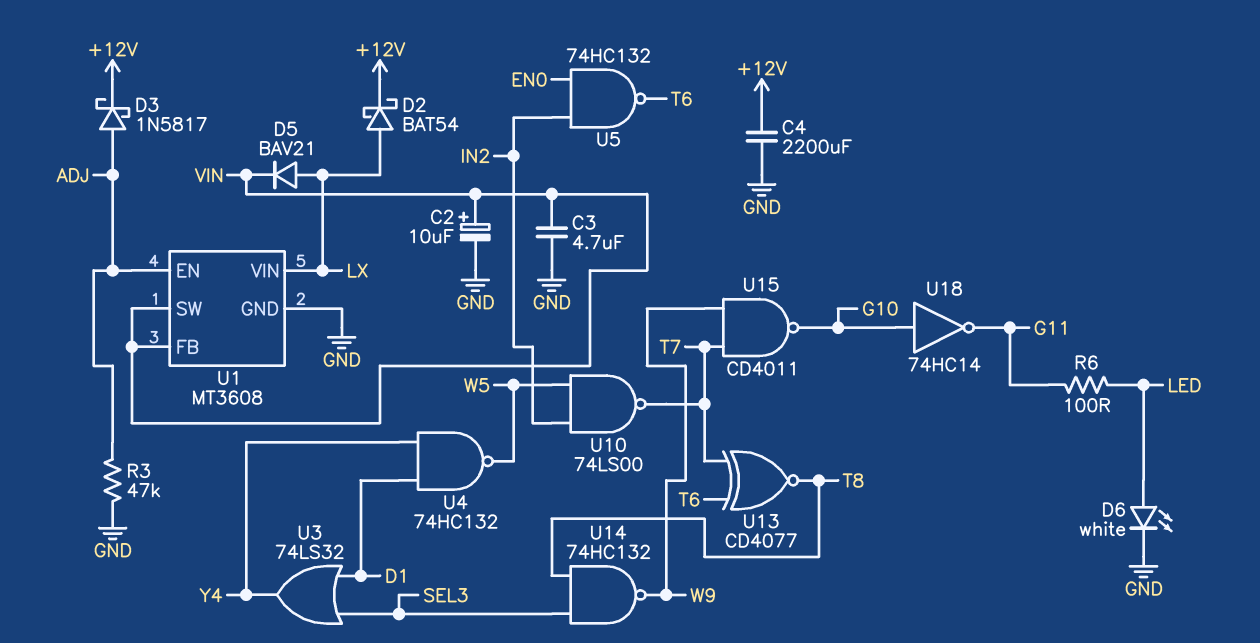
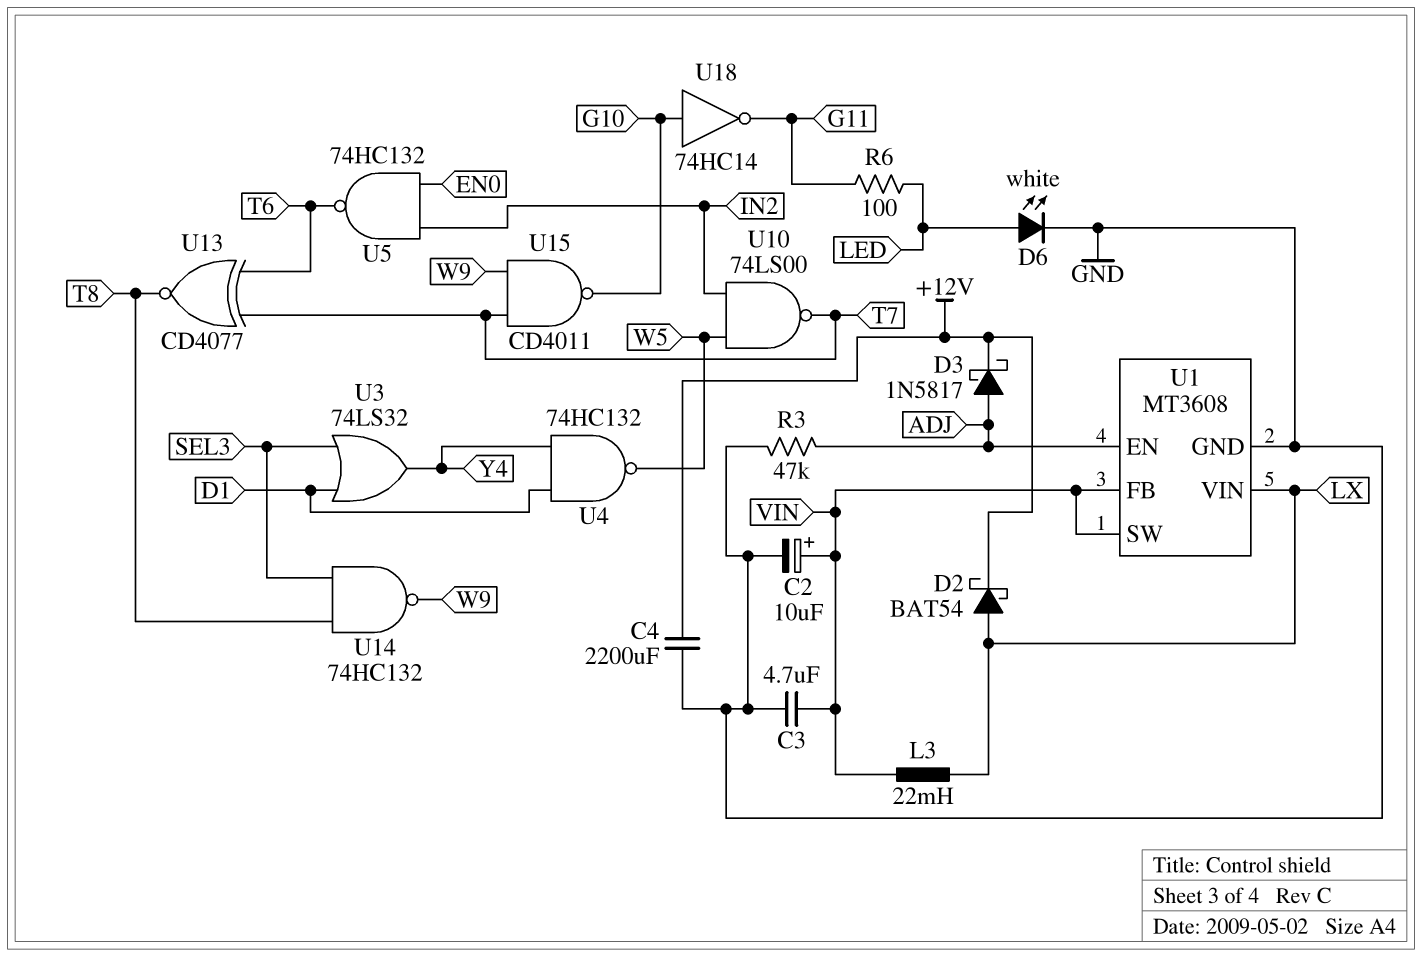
D5: diode BAV21 (A LX, K VIN) -> none
L3: none -> 22mH (LX, VIN)

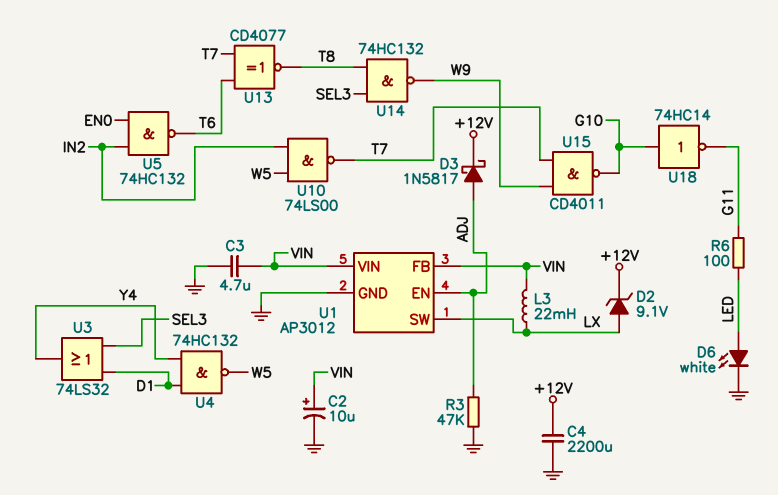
D2: schottky BAT54 (A LX, K +12V) -> zener 9.1V (A LX, K +12V)
U1: MT3608 -> AP3012
U1 pin SW: VIN -> LX
U1 pin VIN: LX -> VIN

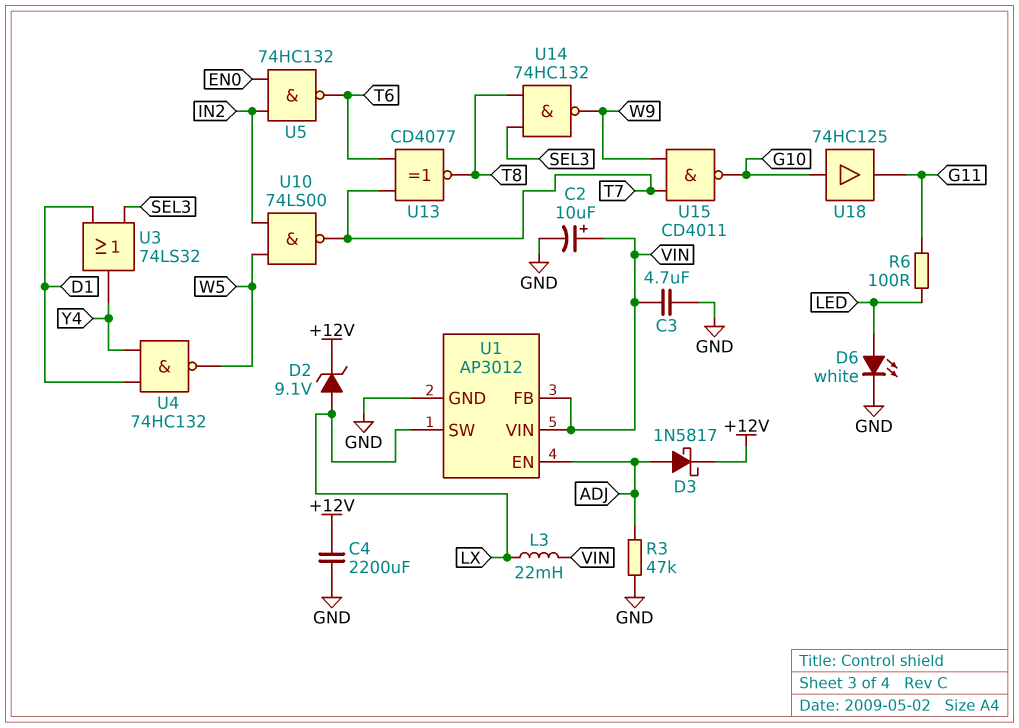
U18: NOT 74HC14 (in G10, out G11) -> buffer 74HC125 (in G10, out G11)

